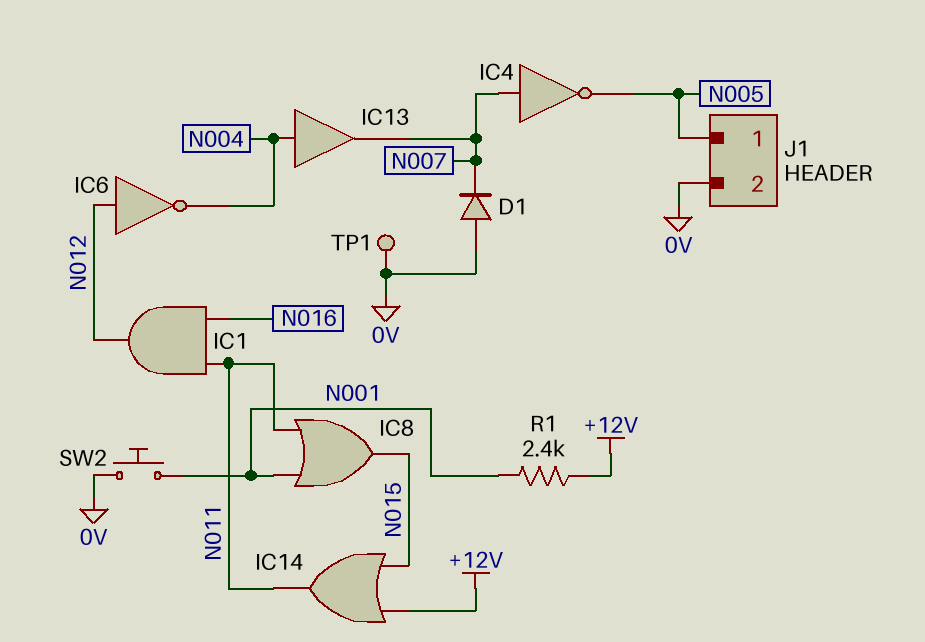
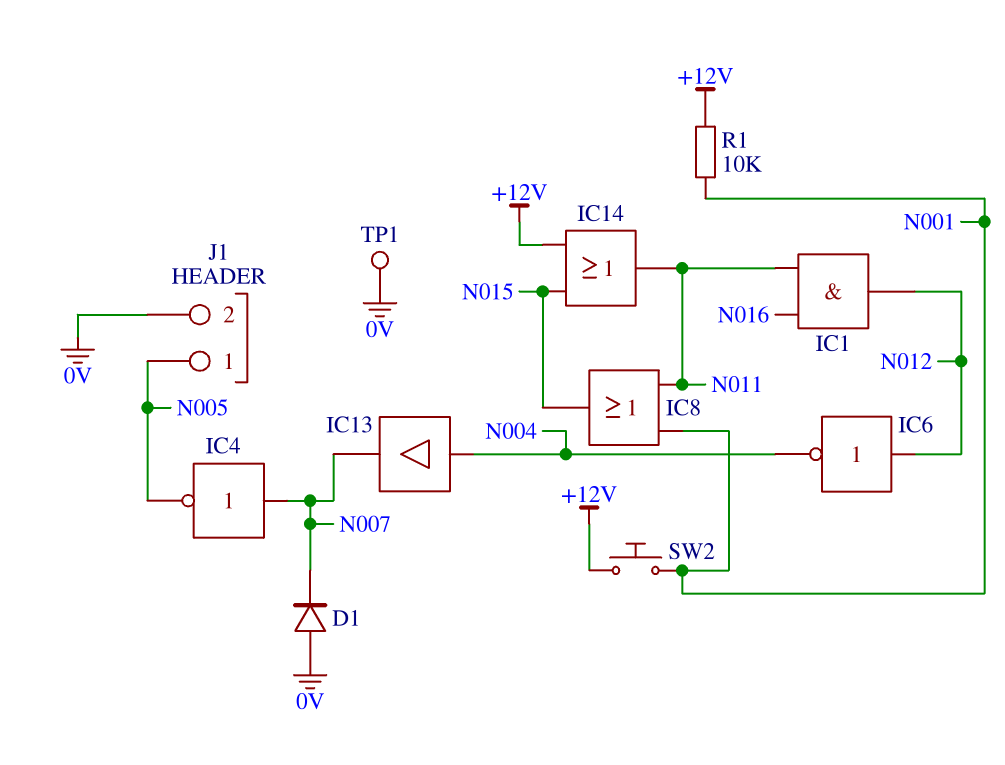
R1: 2.4k (+12V, N001) -> 10k (+12V, N001)
SW2: button (0V, N001) -> button (+12V, N001)

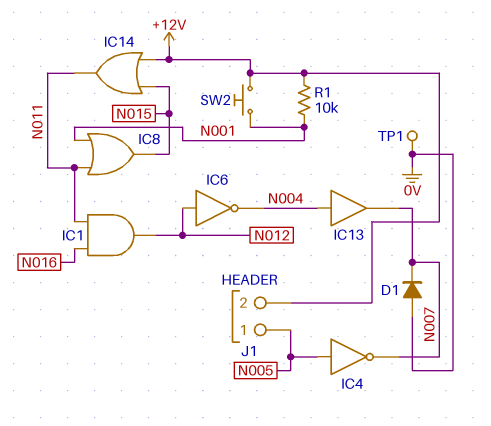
IC4: NOT (in N007, out N005) -> NOT (in N005, out N007)
J1 pin 2: 0V -> +12V

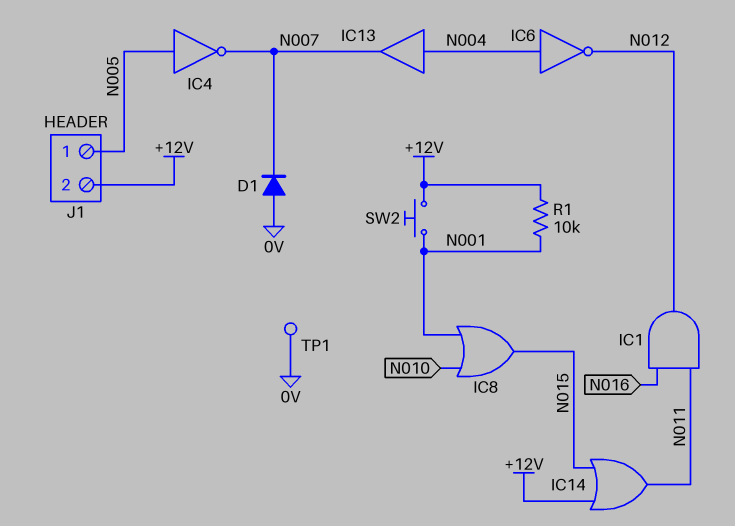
IC6: NOT (in N012, out N004) -> NOT (in N004, out N012)
IC8: OR (in N001, in N011, out N015) -> OR (in N001, in N010, out N015)

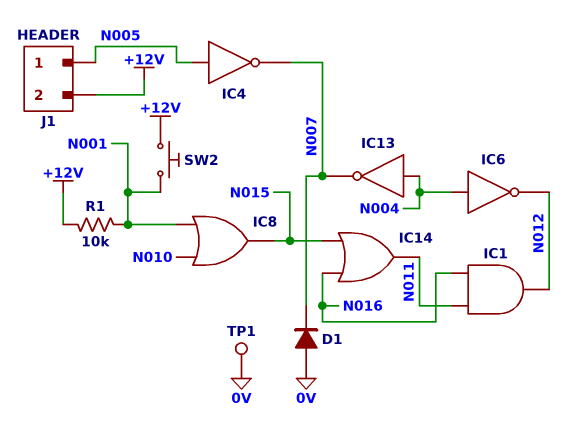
IC13: buffer (in N004, out N007) -> NOT (in N004, out N007)
IC14: OR (in +12V, in N015, out N011) -> OR (in N015, in N016, out N011)

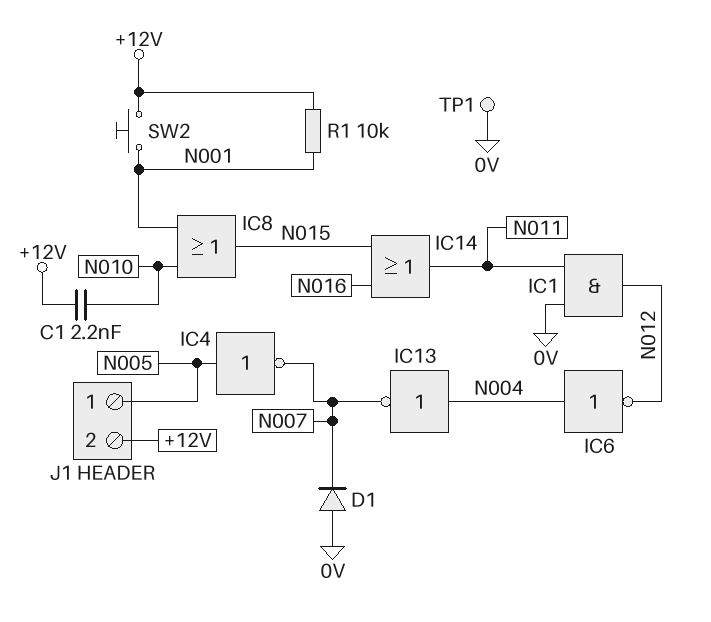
C1: none -> 2.2nF (+12V, N010)
IC1: AND (in N011, in N016, out N012) -> AND (in 0V, in N011, out N012)

